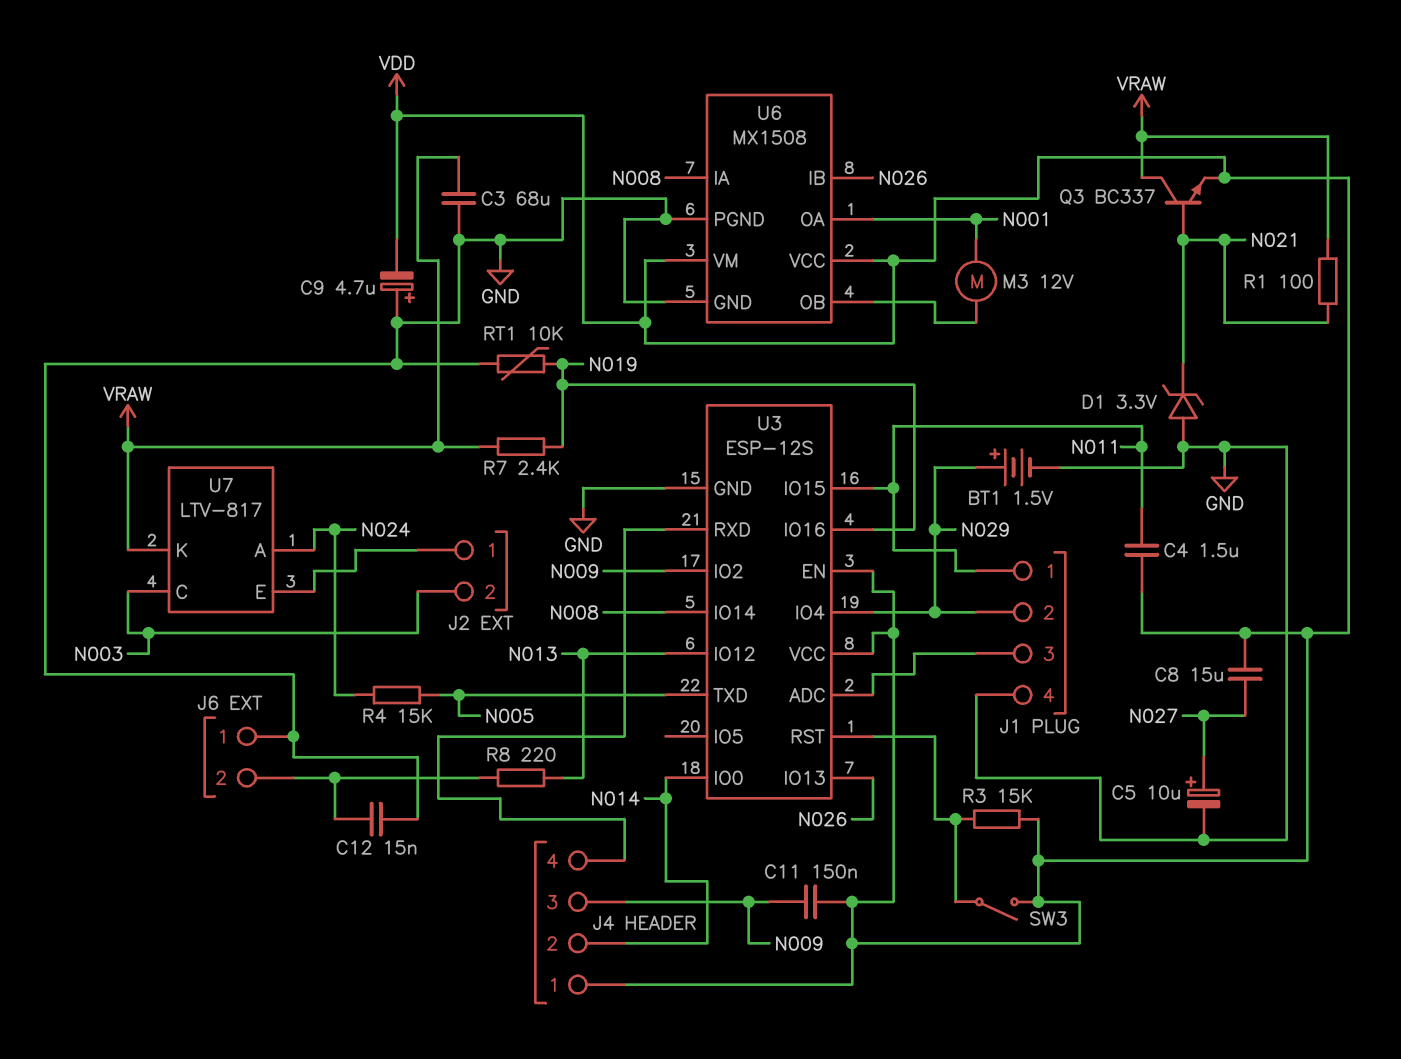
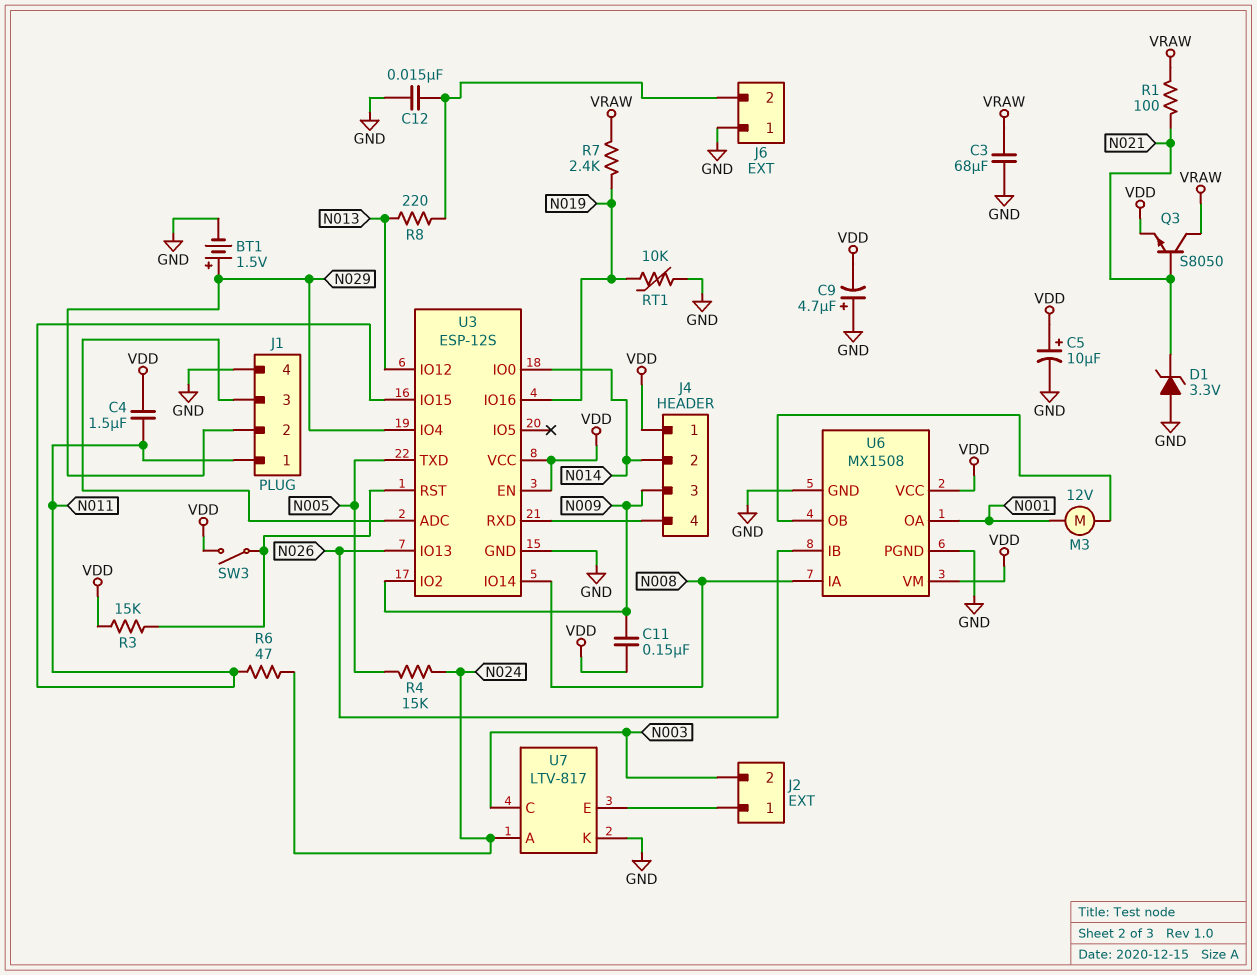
C5: 10uF (plus N027, minus GND) -> 10uF (plus VDD, minus GND)
C8: 15uF (N027, VDD) -> none
Q3: NPN BC337 (B N021, C VRAW, E VDD) -> NPN S8050 (B N021, C VRAW, E VDD)
R6: none -> 47 (N011, N024)
U7 pin K: VRAW -> GND

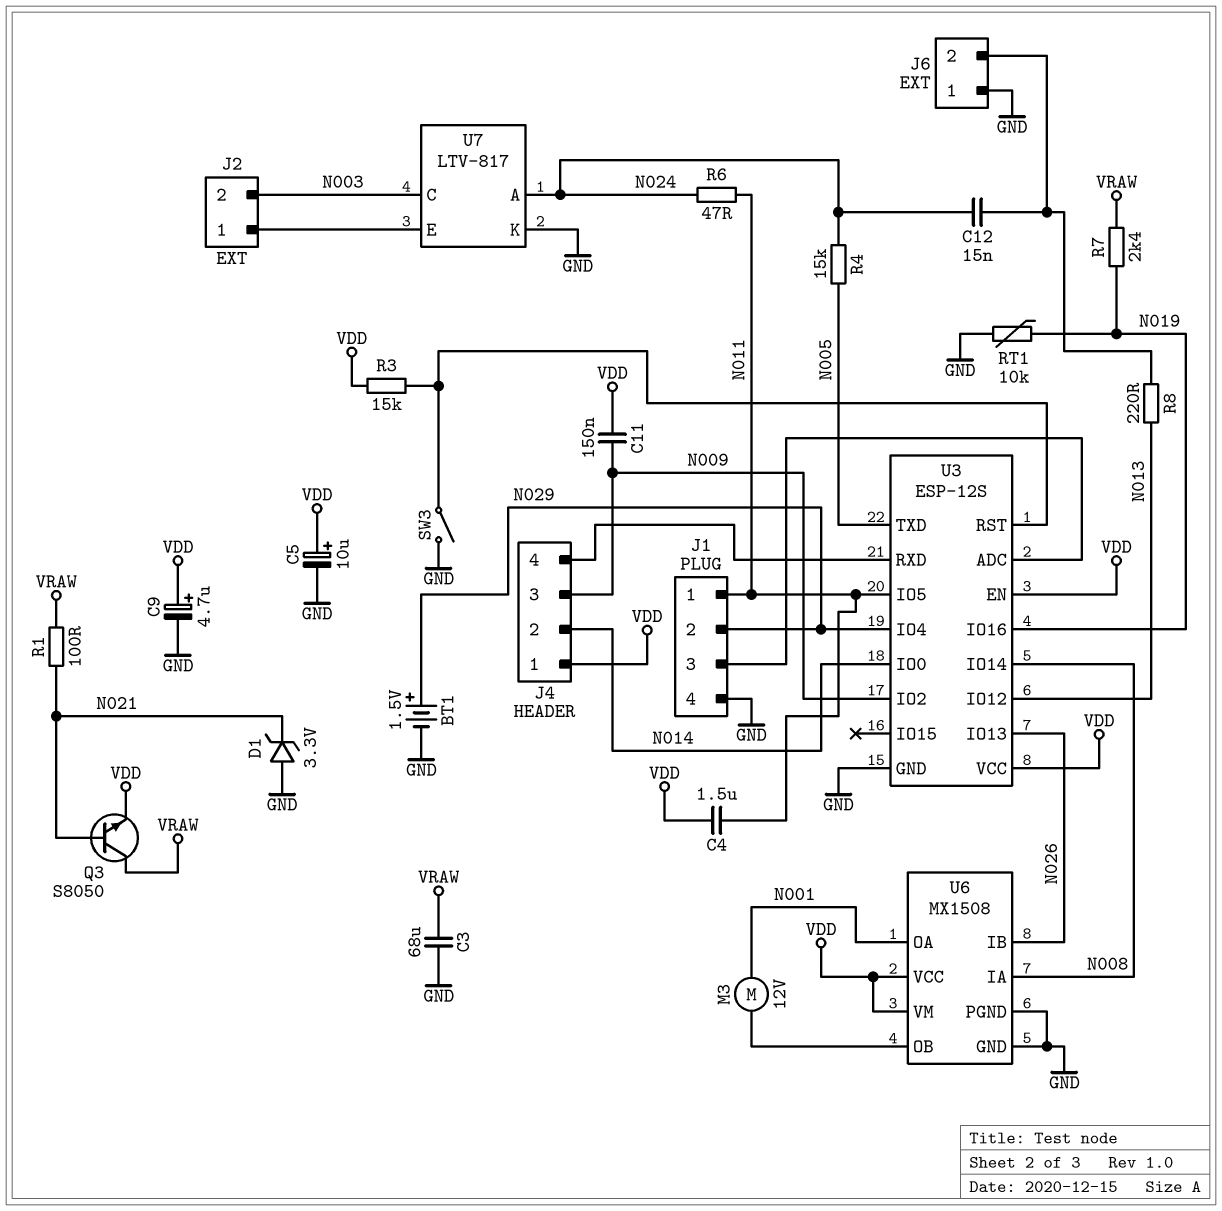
C9: 4.7uF (plus GND, minus VDD) -> 4.7uF (plus VDD, minus GND)
C12: 15nF (GND, J6/2) -> 15nF (J6/2, N024)
SW3: switch (U3/RST, VDD) -> switch (GND, U3/RST)
U3 pin IO5: none -> N011
U3 pin IO15: N011 -> none

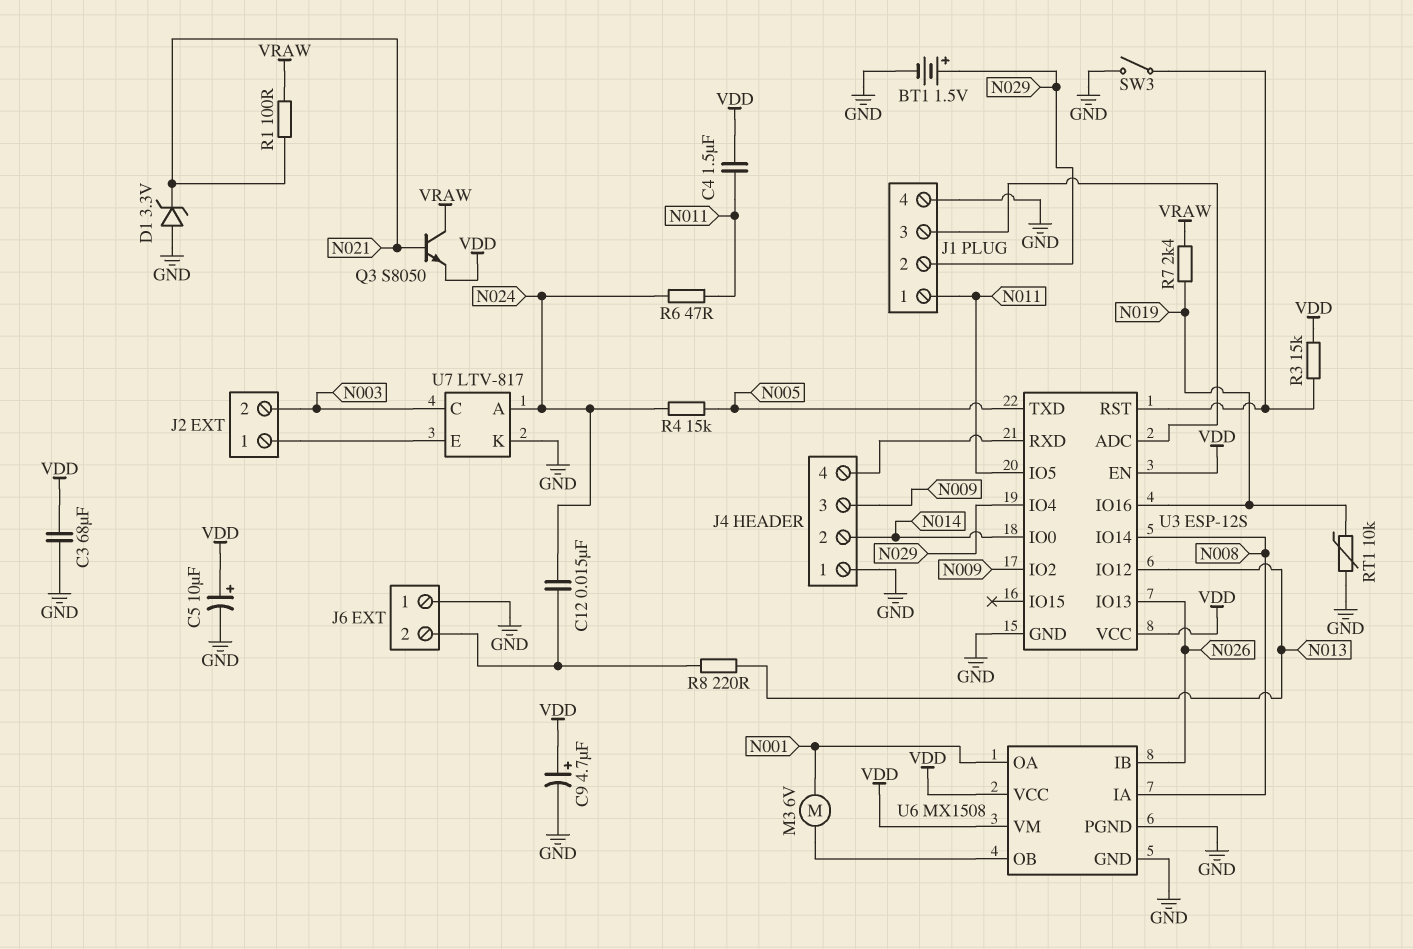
C3: 68uF (GND, VRAW) -> 68uF (GND, VDD)
C11: 150nF (N009, VDD) -> none
J4 pin 1: VDD -> GND
M3: motor 12V (N001, U6/OB) -> motor 6V (N001, U6/OB)

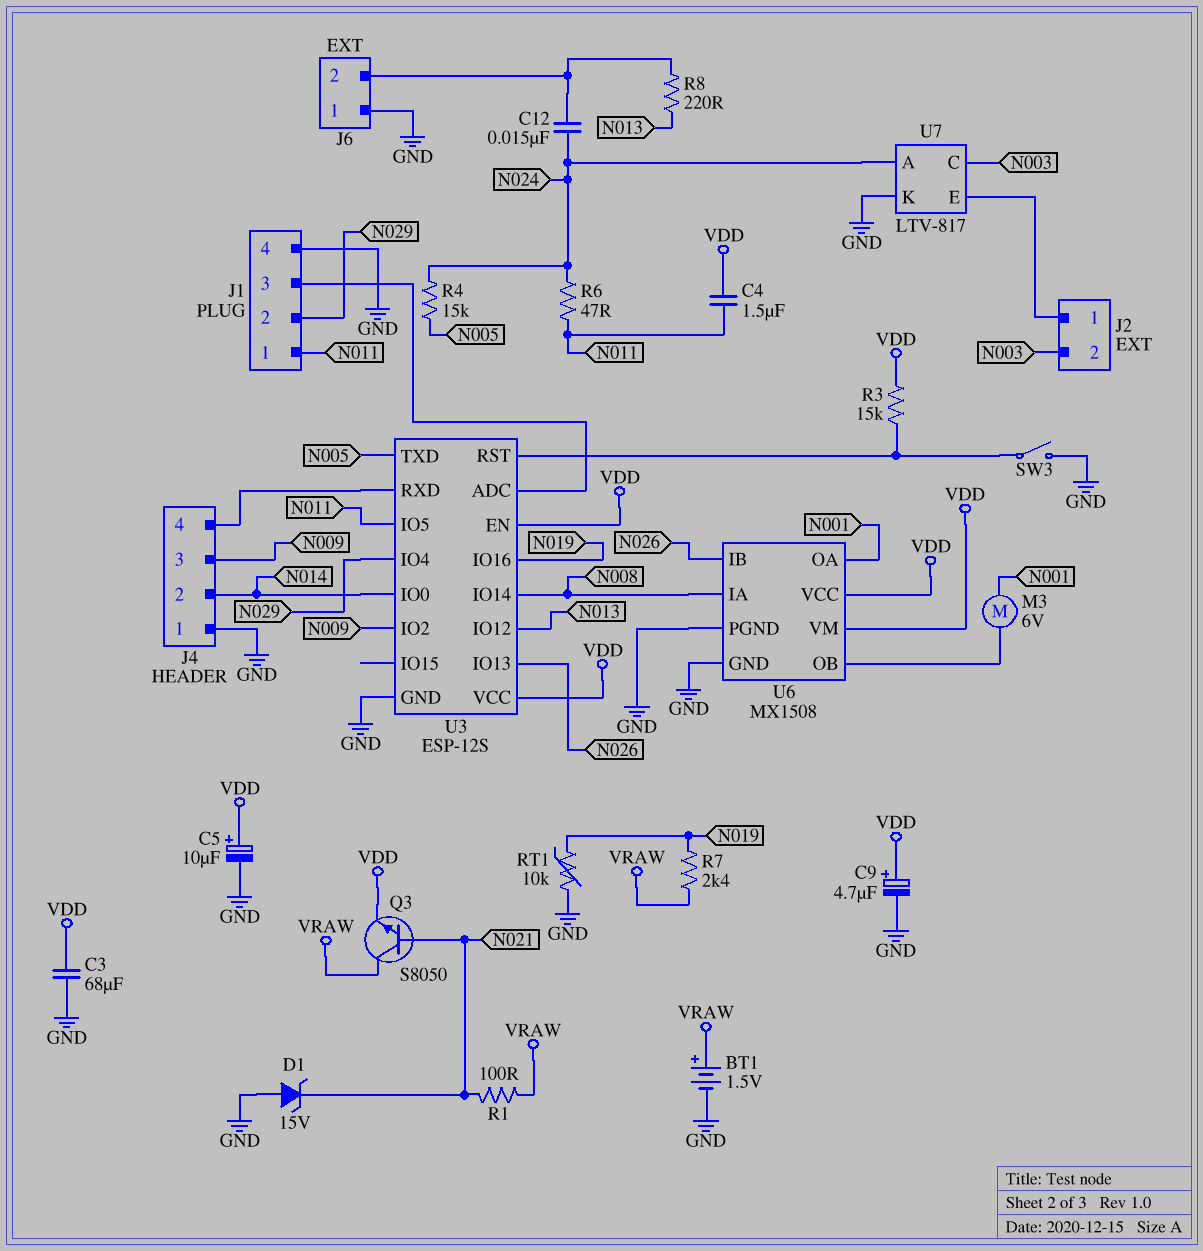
BT1: 1.5V (plus N029, minus GND) -> 1.5V (plus VRAW, minus GND)
D1: zener 3.3V (A GND, K N021) -> zener 15V (A GND, K N021)

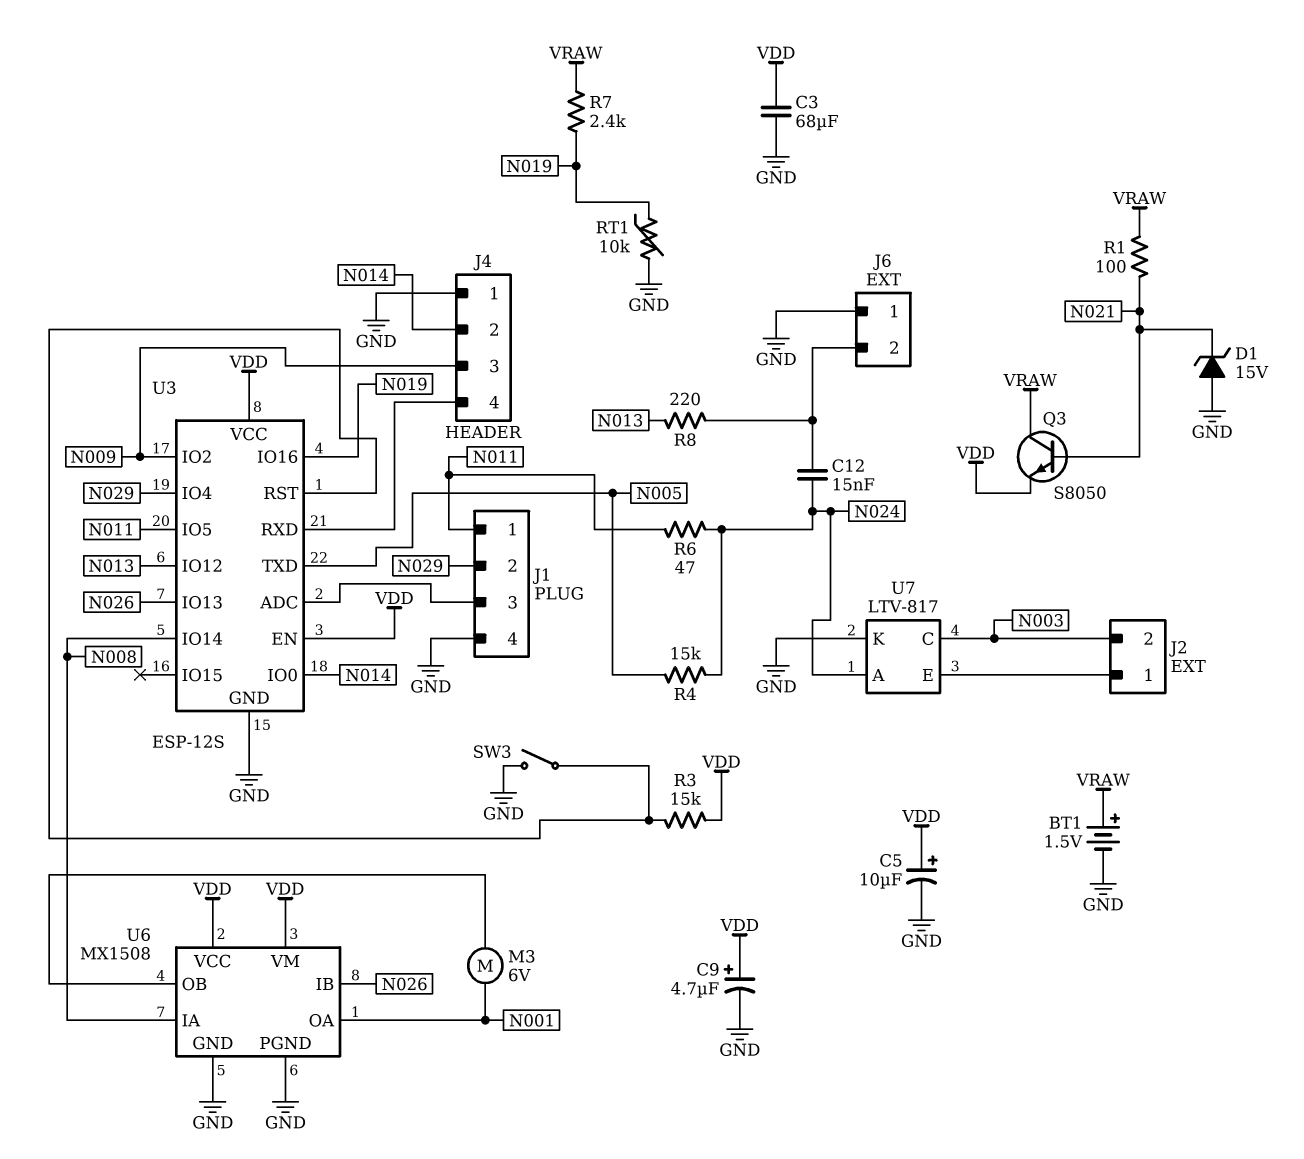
C4: 1.5uF (N011, VDD) -> none

